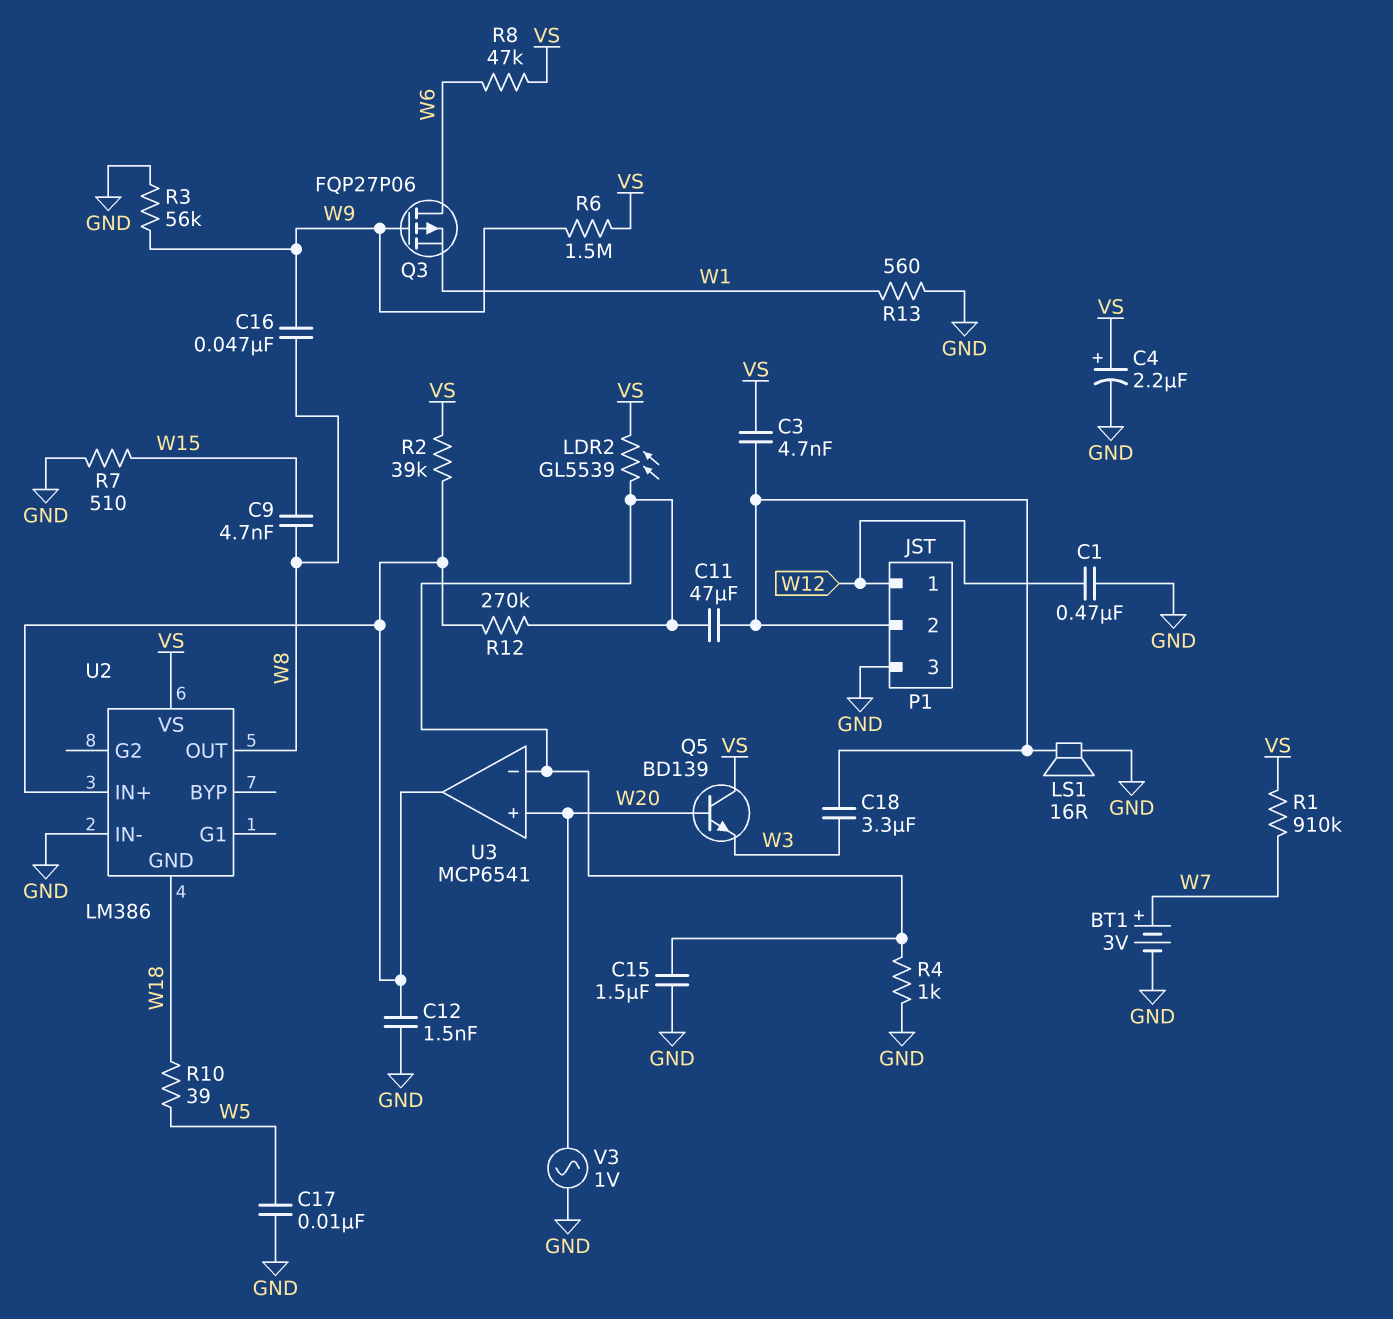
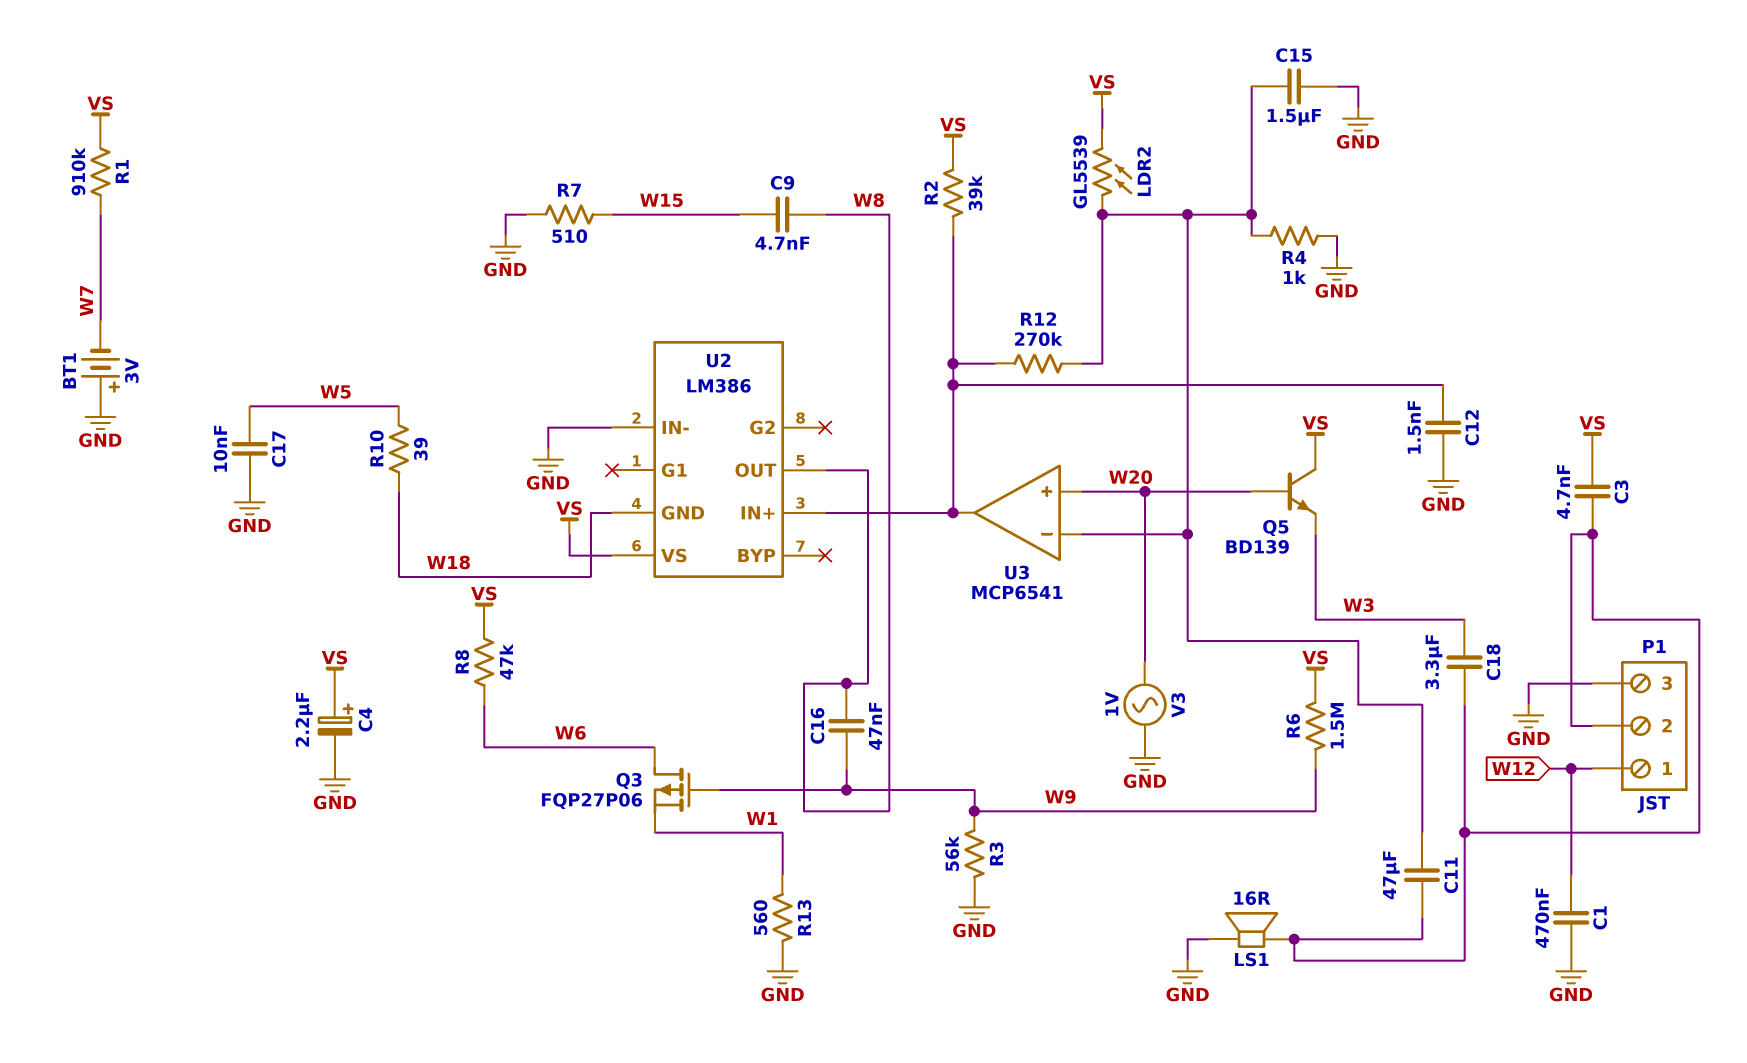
BT1: 3V (plus W7, minus GND) -> 3V (plus GND, minus W7)

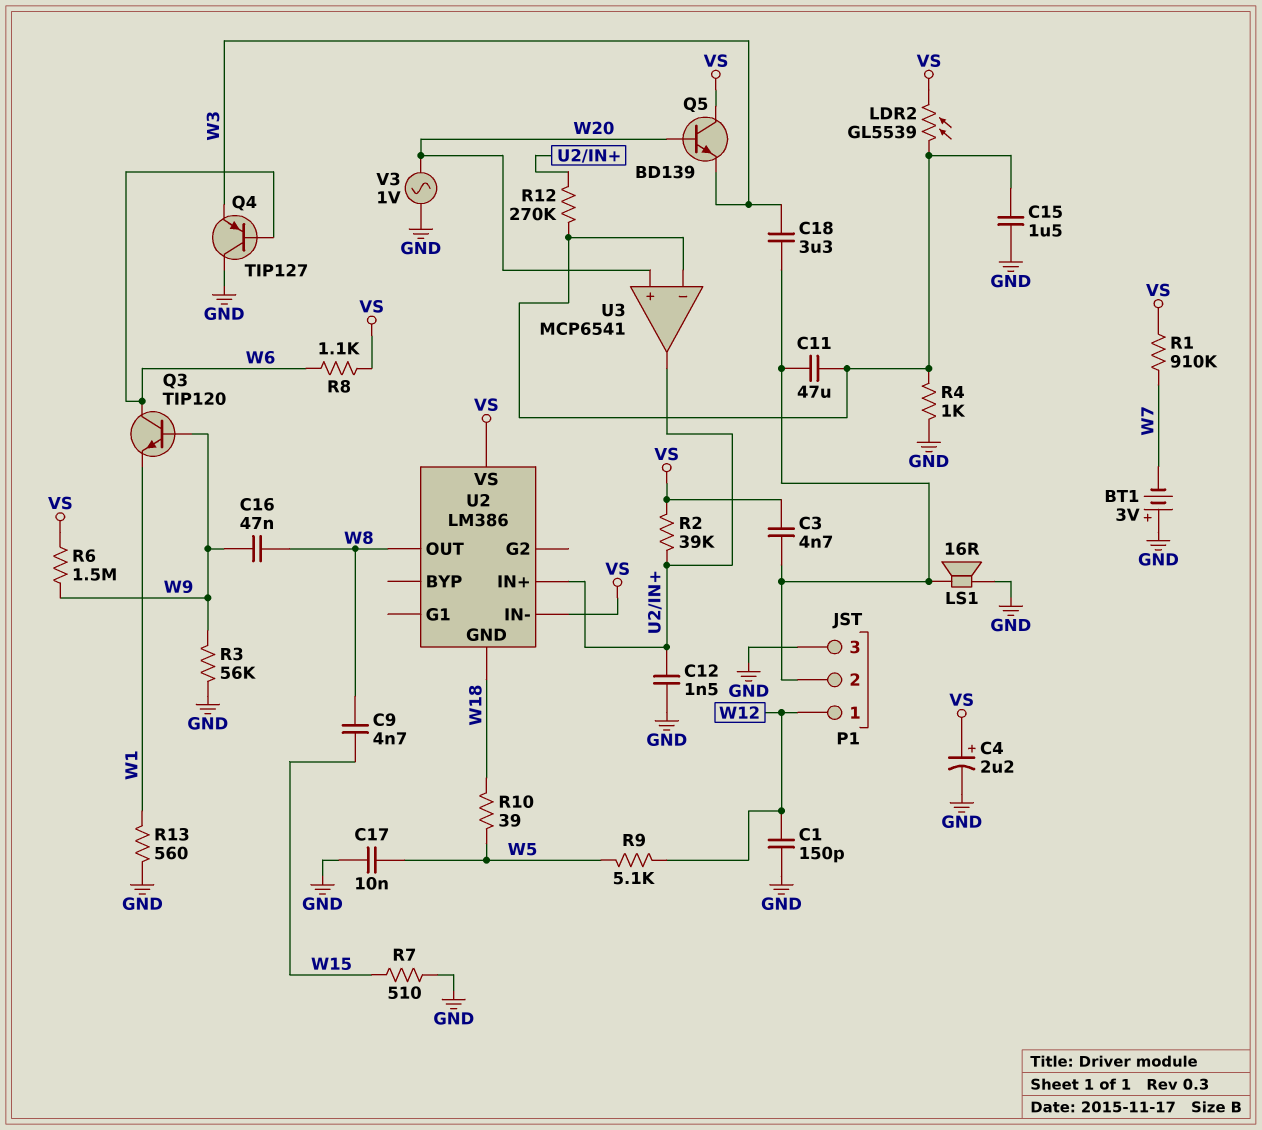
C1: 470nF (GND, W12) -> 150pF (GND, W12)
Q3: PMOS FQP27P06 (G W9, D W6, S W1) -> NPN TIP120 (B W9, C W6, E W1)
Q4: none -> PNP TIP127 (B W6, C GND, E W3)
R8: 47k (VS, W6) -> 1.1k (VS, W6)
R9: none -> 5.1k (W5, W12)
U2 pin IN-: GND -> VS

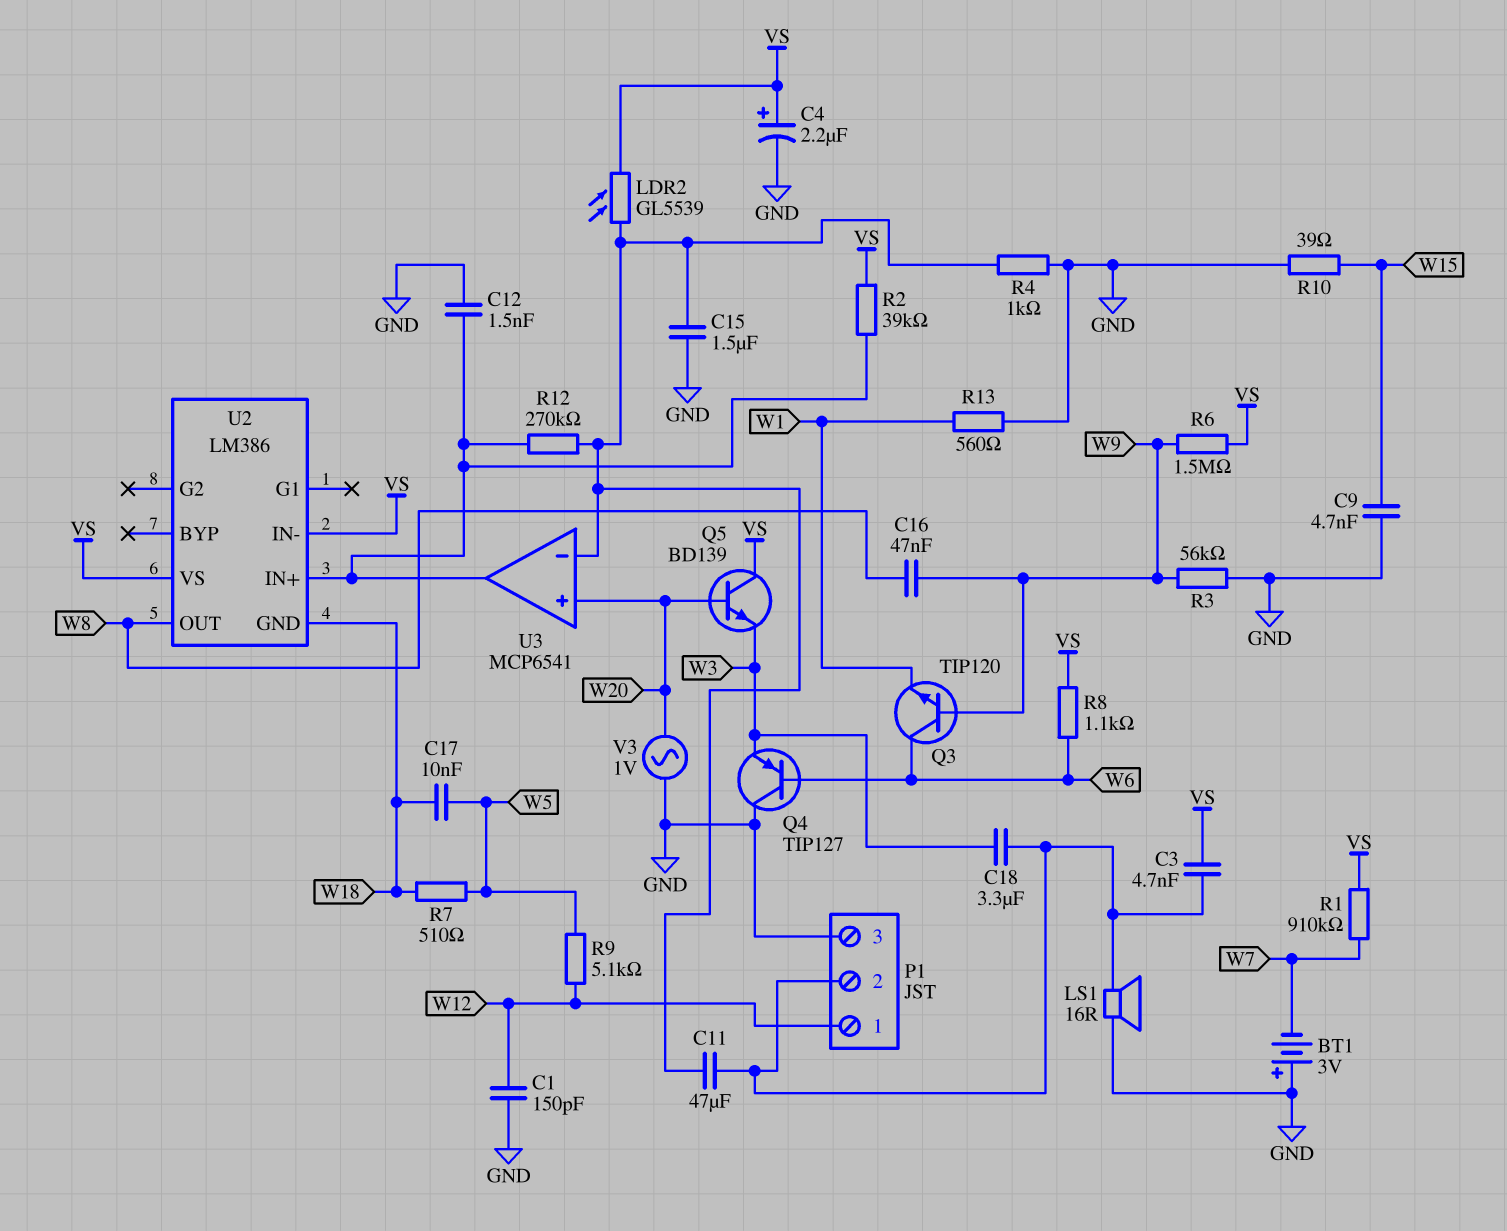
C9: 4.7nF (W8, W15) -> 4.7nF (GND, W15)
C17: 10nF (GND, W5) -> 10nF (W5, W18)
R7: 510 (GND, W15) -> 510 (W5, W18)
R10: 39 (W5, W18) -> 39 (GND, W15)

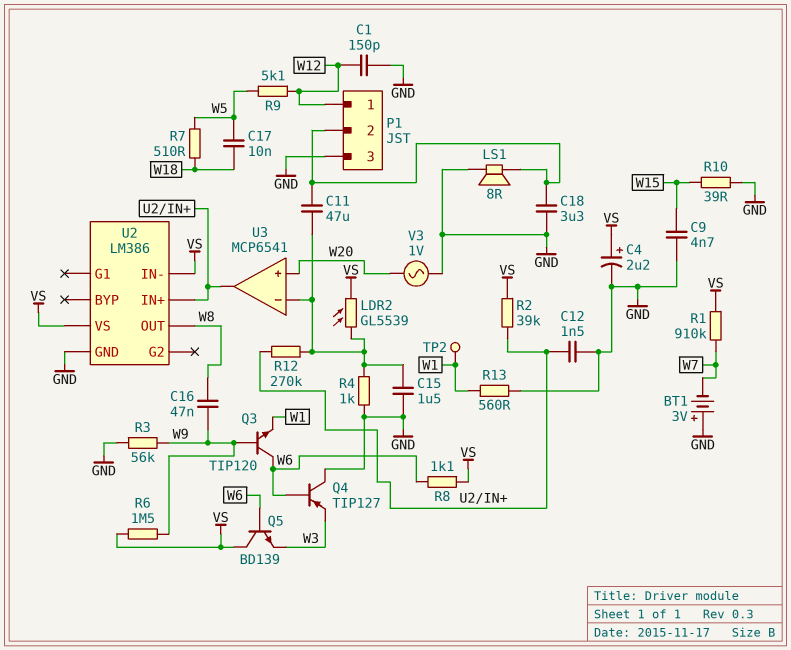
C3: 4.7nF (P1/2, VS) -> none
C18: 3.3uF (P1/2, W3) -> 3.3uF (GND, P1/2)
LS1: speaker 16R (GND, P1/2) -> speaker 8R (GND, P1/2)
Q5: NPN BD139 (B W20, C VS, E W3) -> NPN BD139 (B W6, C VS, E W3)
TP2: none -> test point (W1)
U2 pin GND: W18 -> GND

